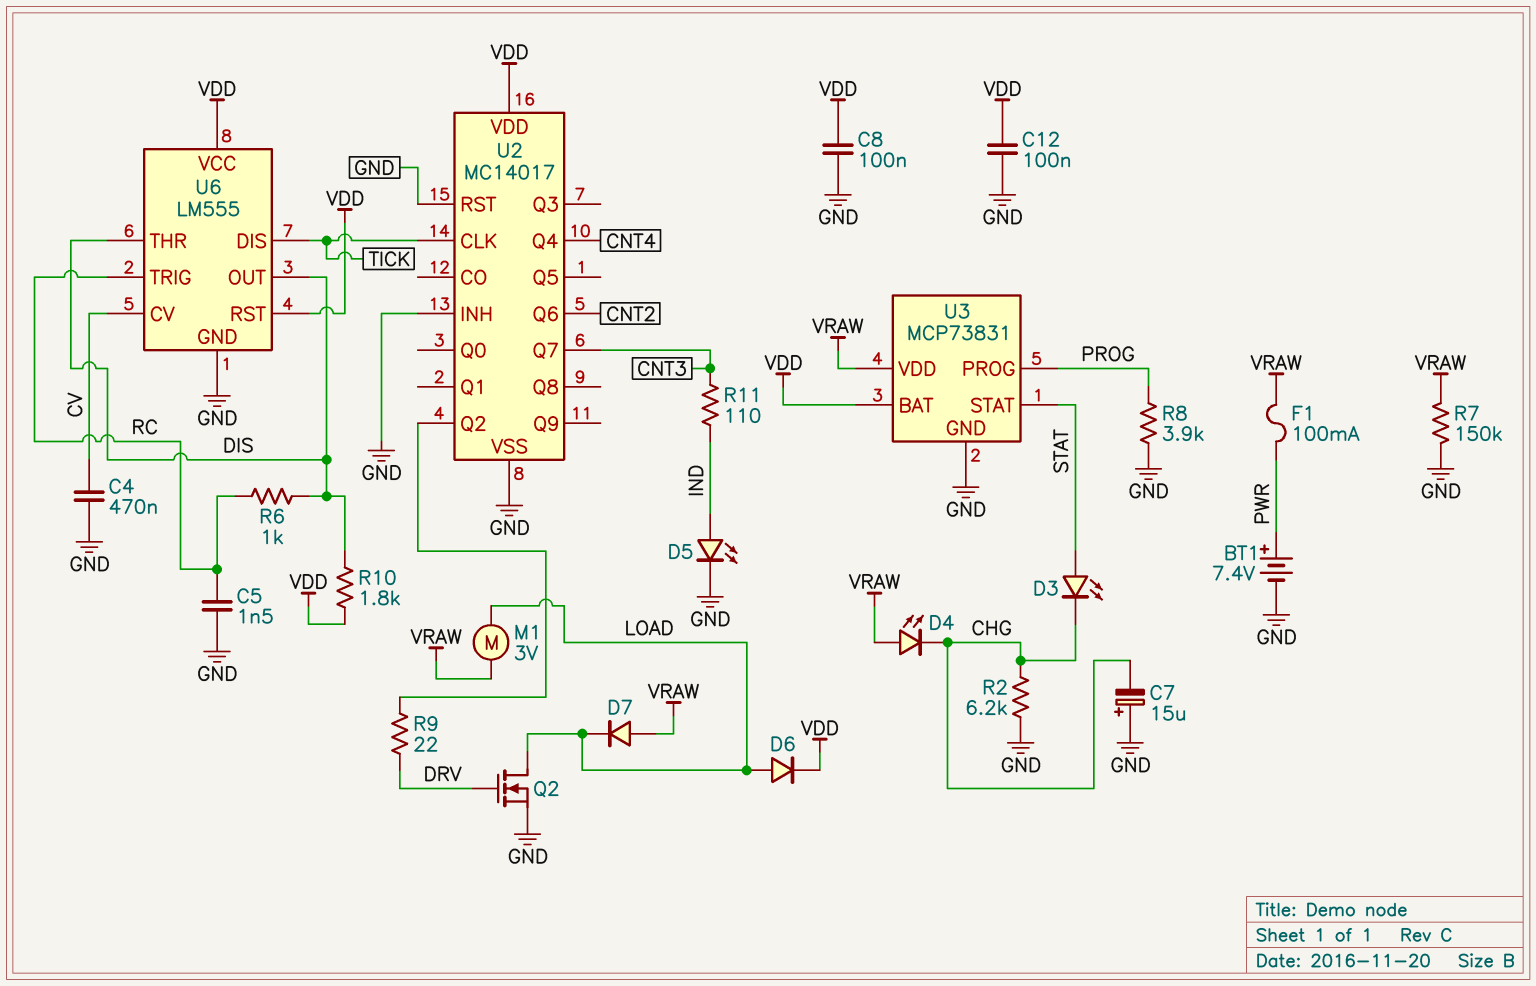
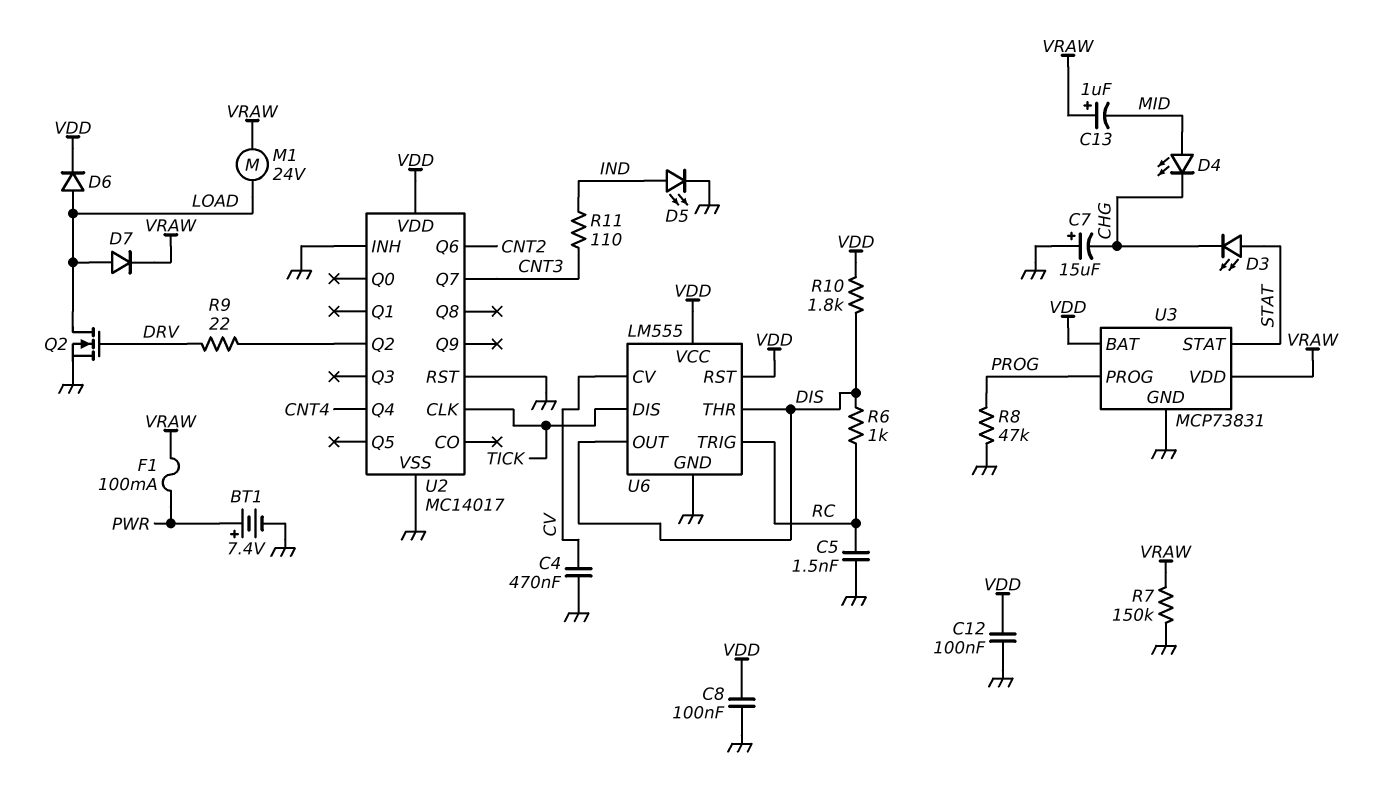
C13: none -> 1uF (plus VRAW, minus MID)
D4: LED (A VRAW, K CHG) -> LED (A MID, K CHG)
D7: diode (A VRAW, K LOAD) -> diode (A LOAD, K VRAW)
M1: motor 3V (LOAD, VRAW) -> motor 24V (LOAD, VRAW)
R2: 6.2k (CHG, GND) -> none
R8: 3.9k (GND, PROG) -> 47k (GND, PROG)

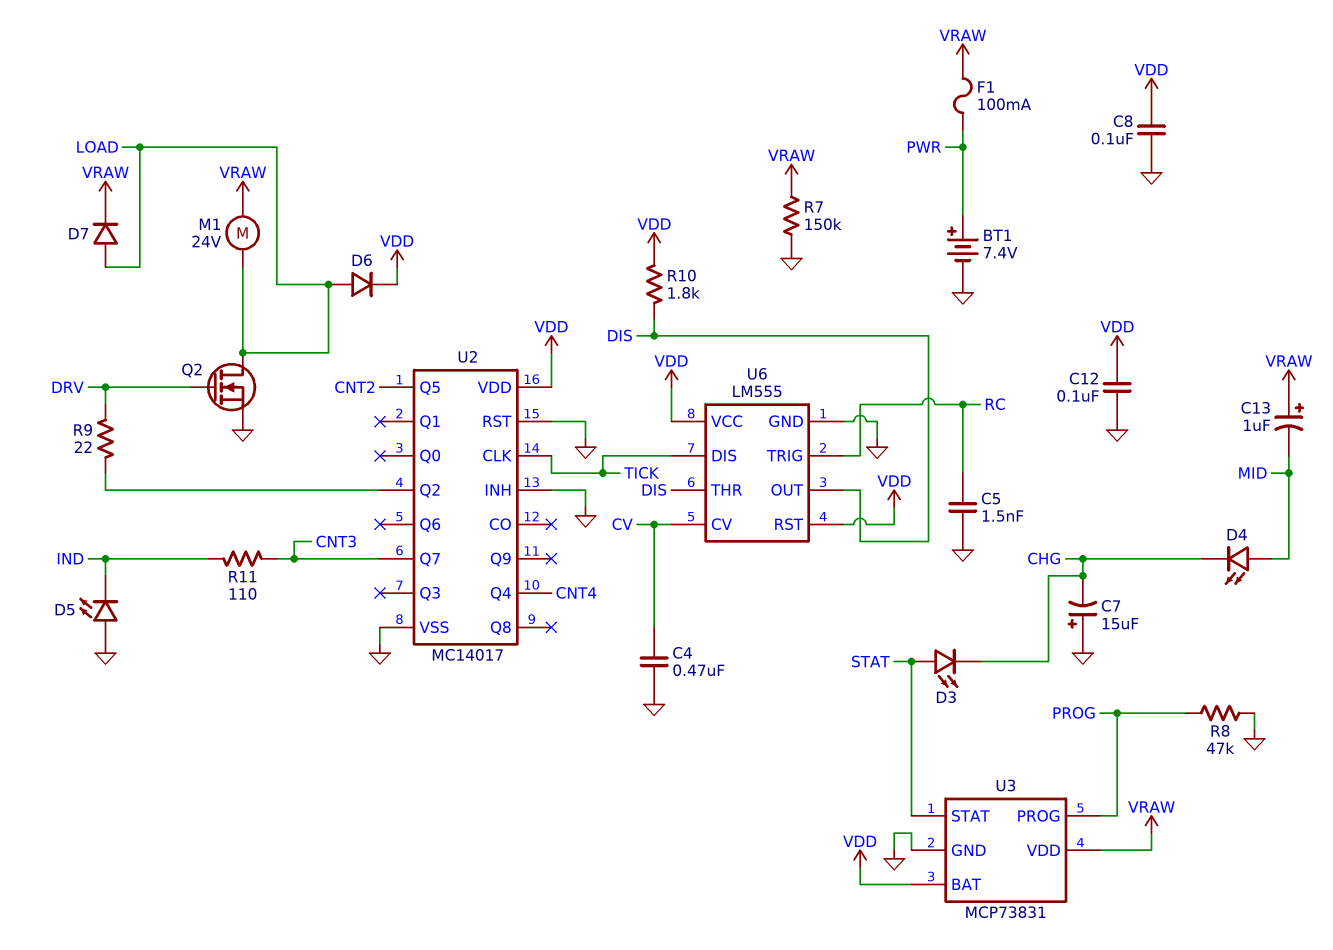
D5: LED (A IND, K GND) -> LED (A GND, K IND)
R6: 1k (DIS, RC) -> none
U2 pin Q5: none -> CNT2
U2 pin Q6: CNT2 -> none

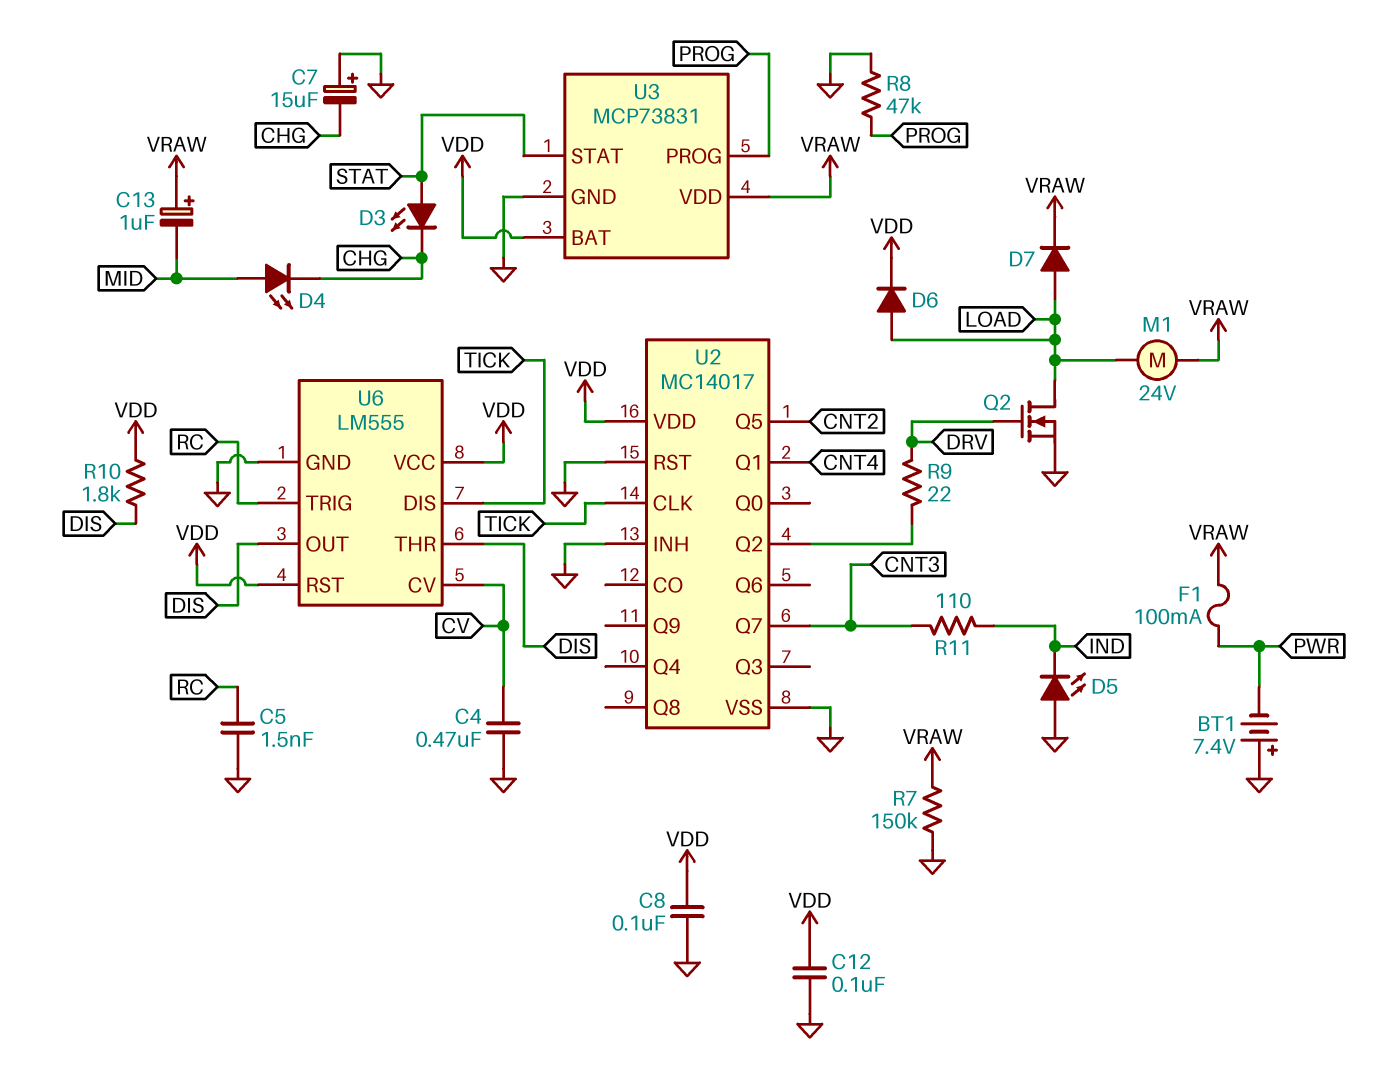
BT1: 7.4V (plus PWR, minus GND) -> 7.4V (plus GND, minus PWR)
U2 pin Q1: none -> CNT4
U2 pin Q4: CNT4 -> none

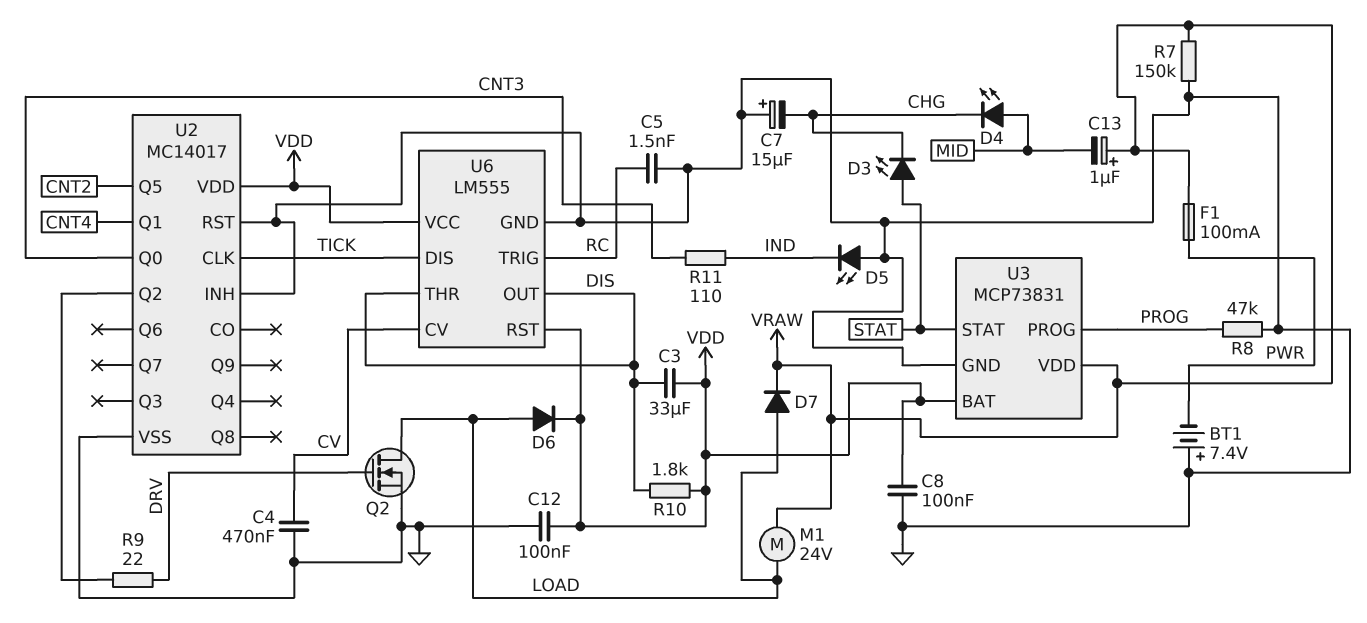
C3: none -> 33uF (DIS, VDD)
U2 pin Q0: none -> CNT3
U2 pin Q7: CNT3 -> none

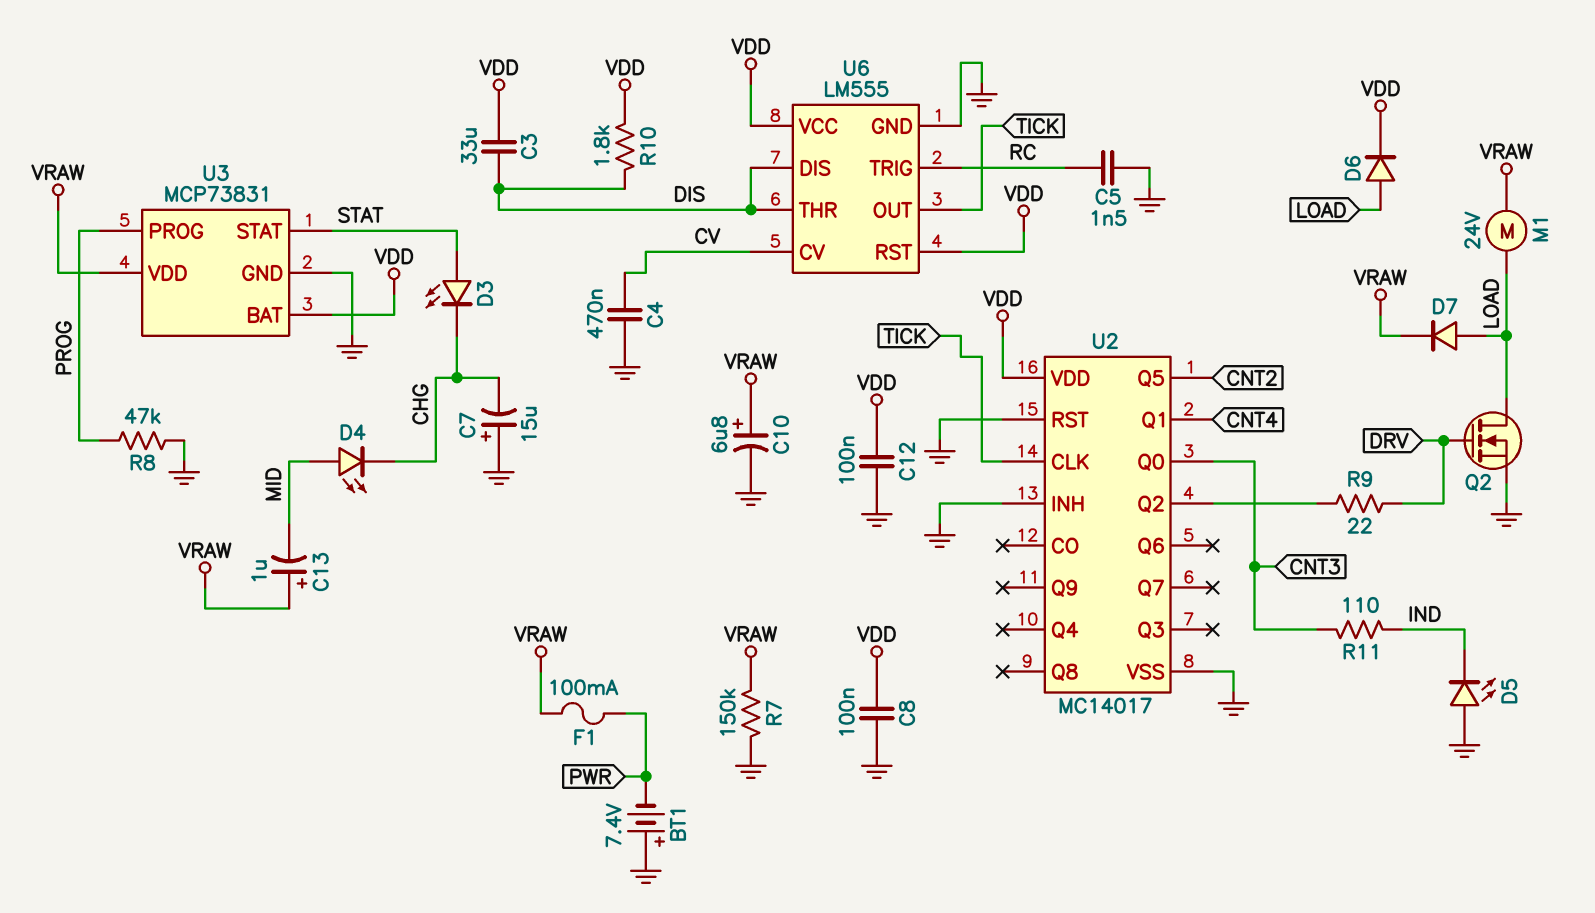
C10: none -> 6.8uF (plus VRAW, minus GND)
U6 pin DIS: TICK -> DIS
U6 pin OUT: DIS -> TICK

